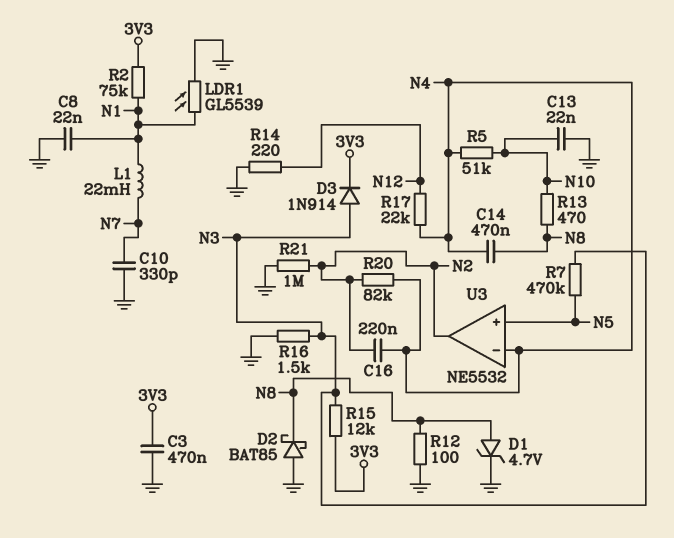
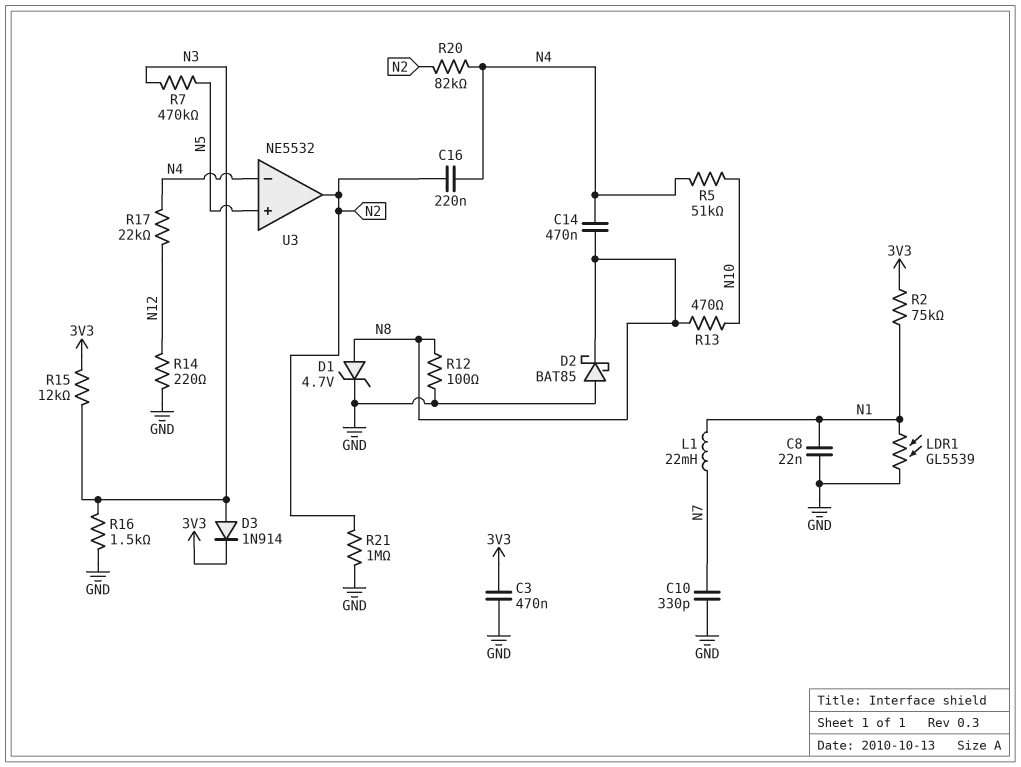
C13: 22nF (GND, N10) -> none

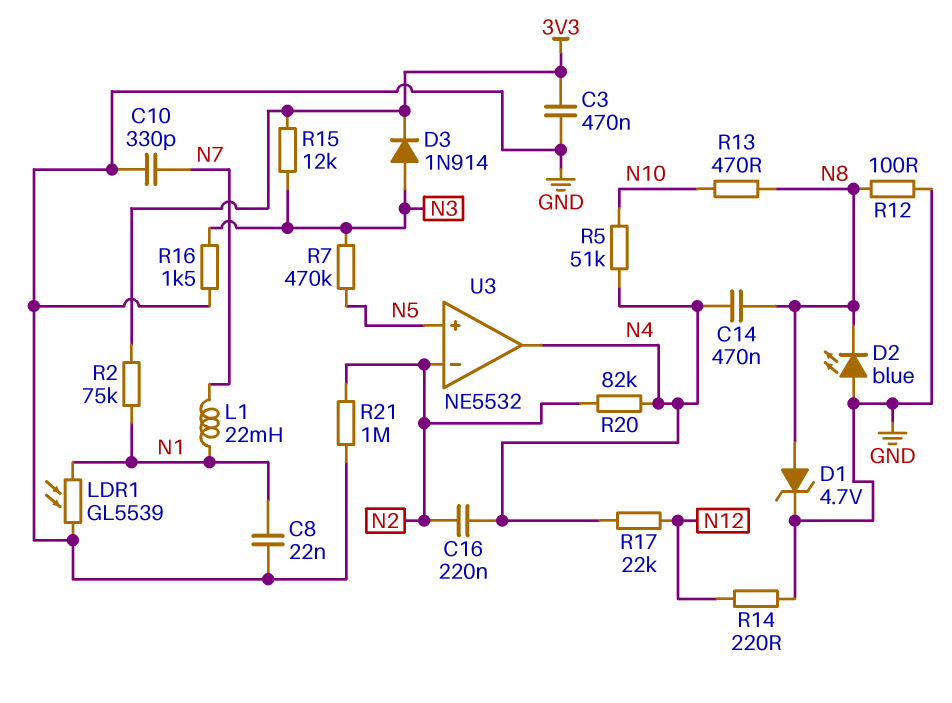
D2: schottky BAT85 (A GND, K N8) -> LED blue (A GND, K N8)
U3 pin in-: N4 -> N2
U3 pin out: N2 -> N4

